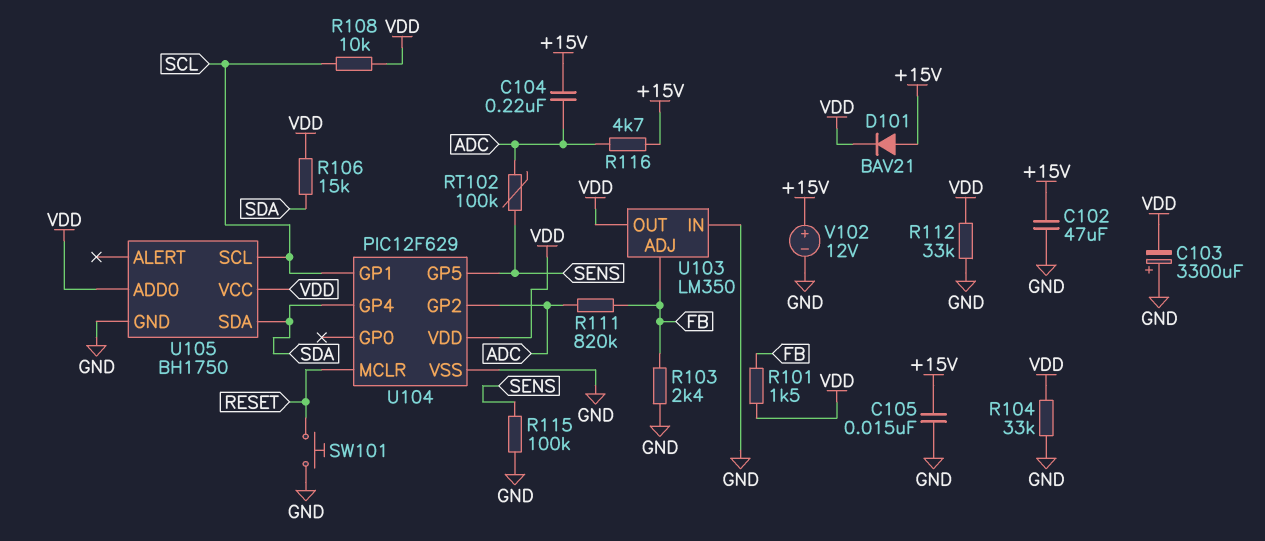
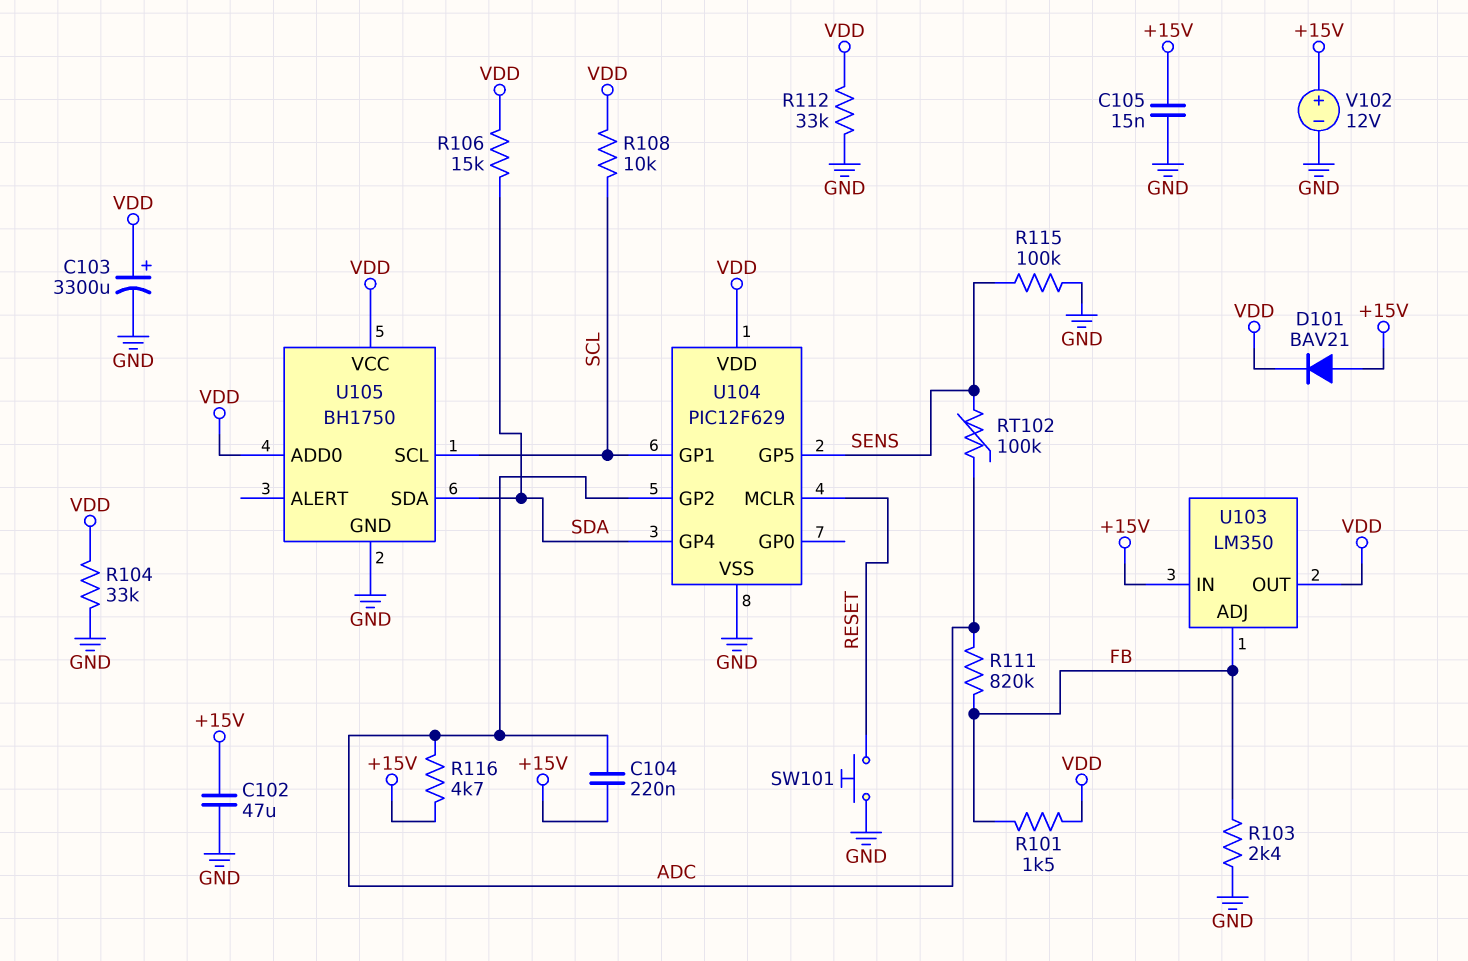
C103: 3300uF (plus GND, minus VDD) -> 3300uF (plus VDD, minus GND)
U103 pin IN: GND -> +15V

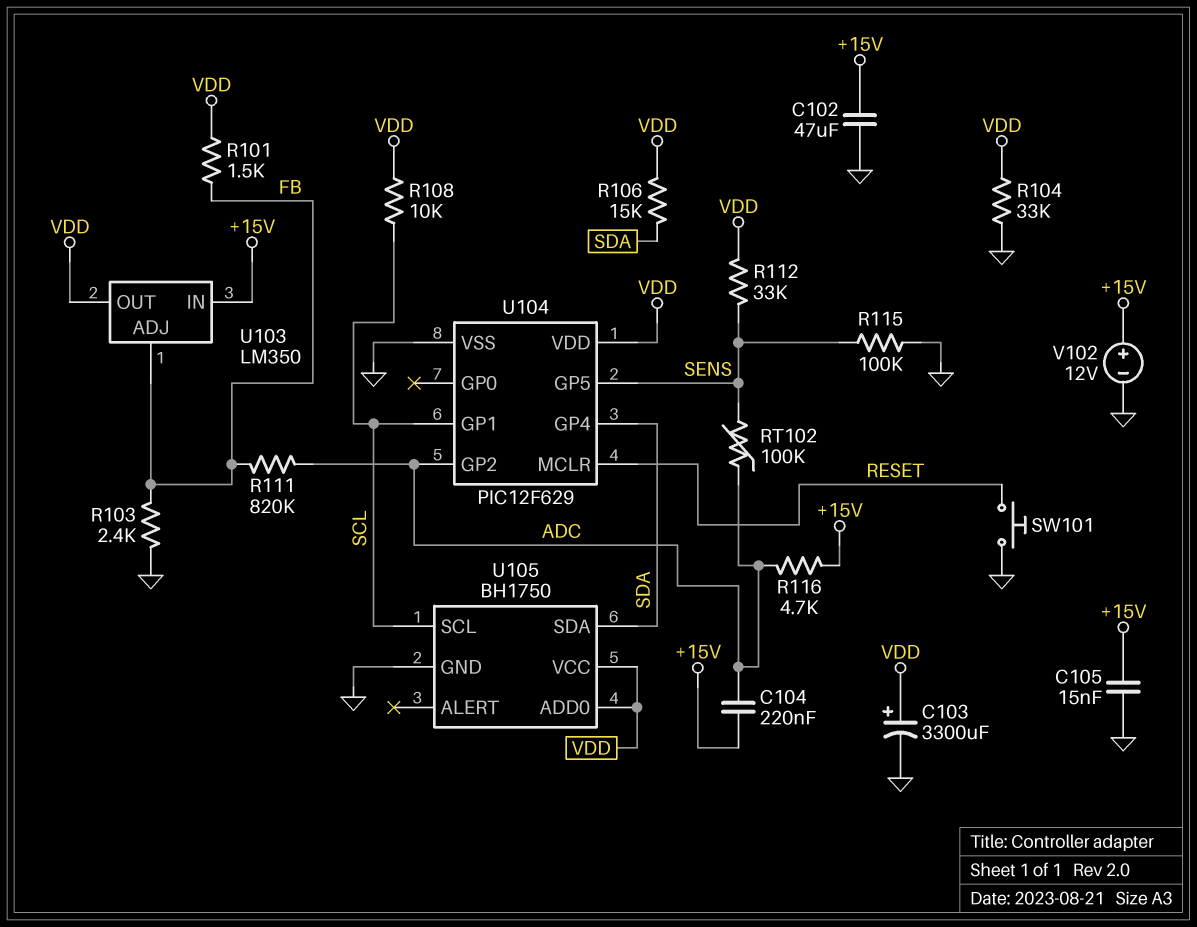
D101: diode BAV21 (A +15V, K VDD) -> none
R112: 33k (GND, VDD) -> 33k (SENS, VDD)

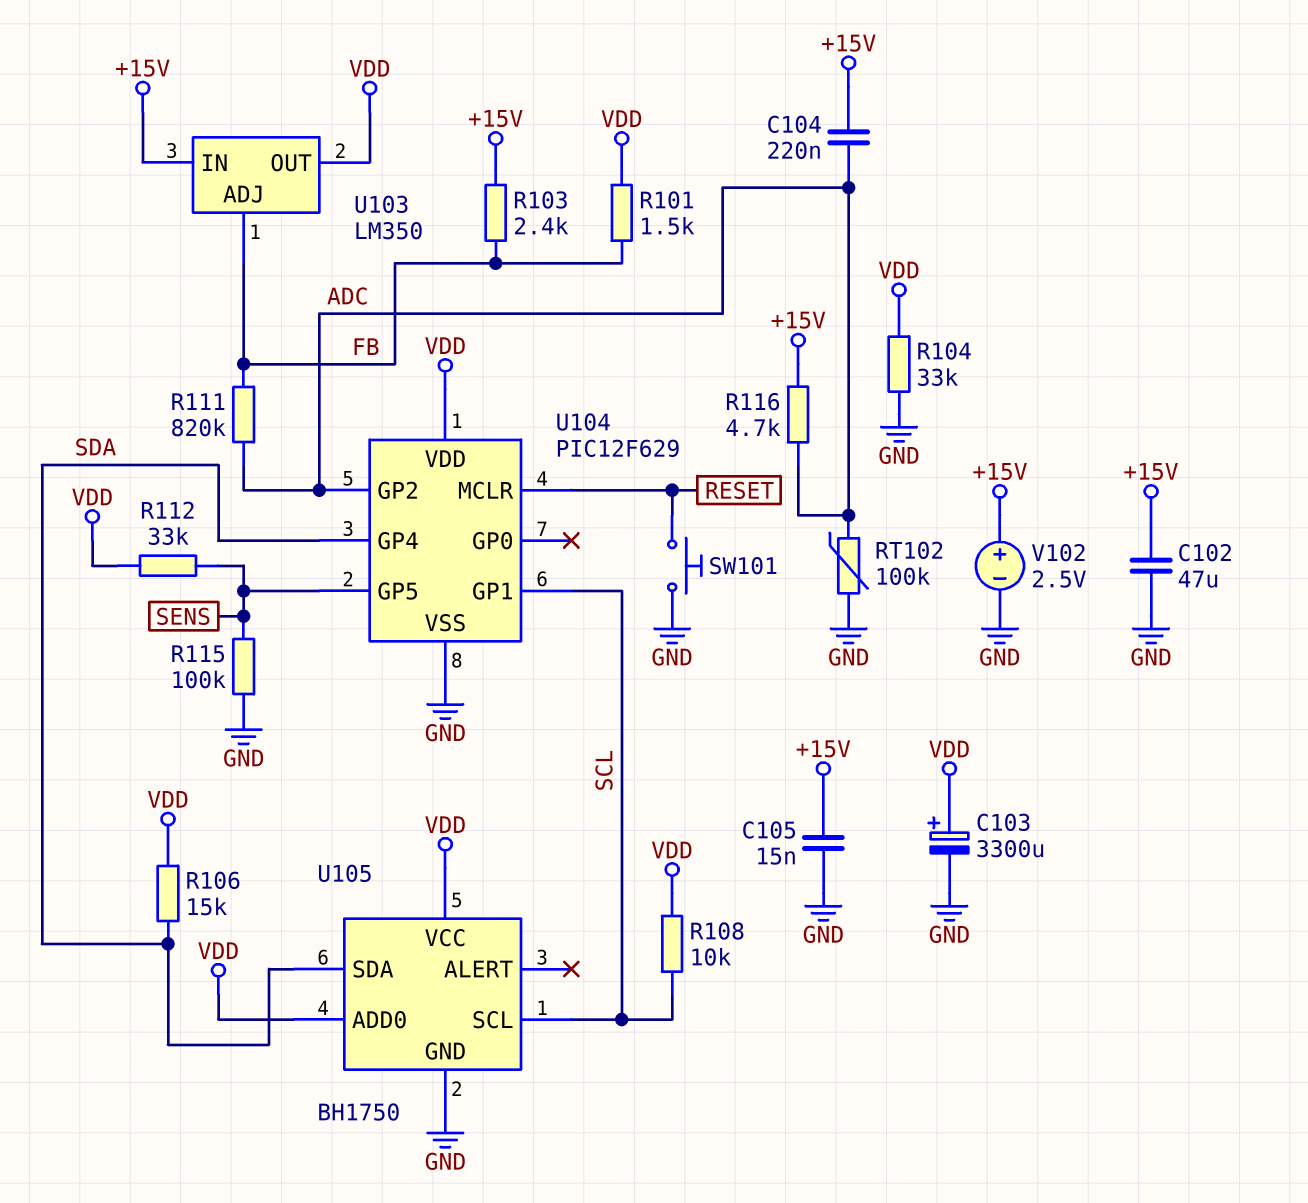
R103: 2.4k (FB, GND) -> 2.4k (+15V, FB)
RT102: 100k (ADC, SENS) -> 100k (ADC, GND)
V102: 12V (plus +15V, minus GND) -> 2.5V (plus +15V, minus GND)

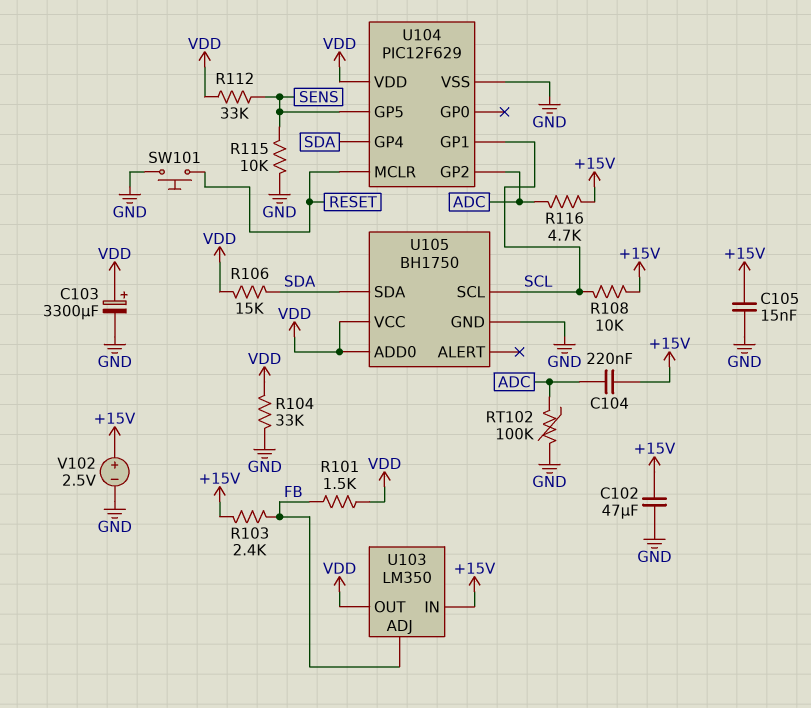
R108: 10k (SCL, VDD) -> 10k (+15V, SCL)
R111: 820k (ADC, FB) -> none
R115: 100k (GND, SENS) -> 10k (GND, SENS)

